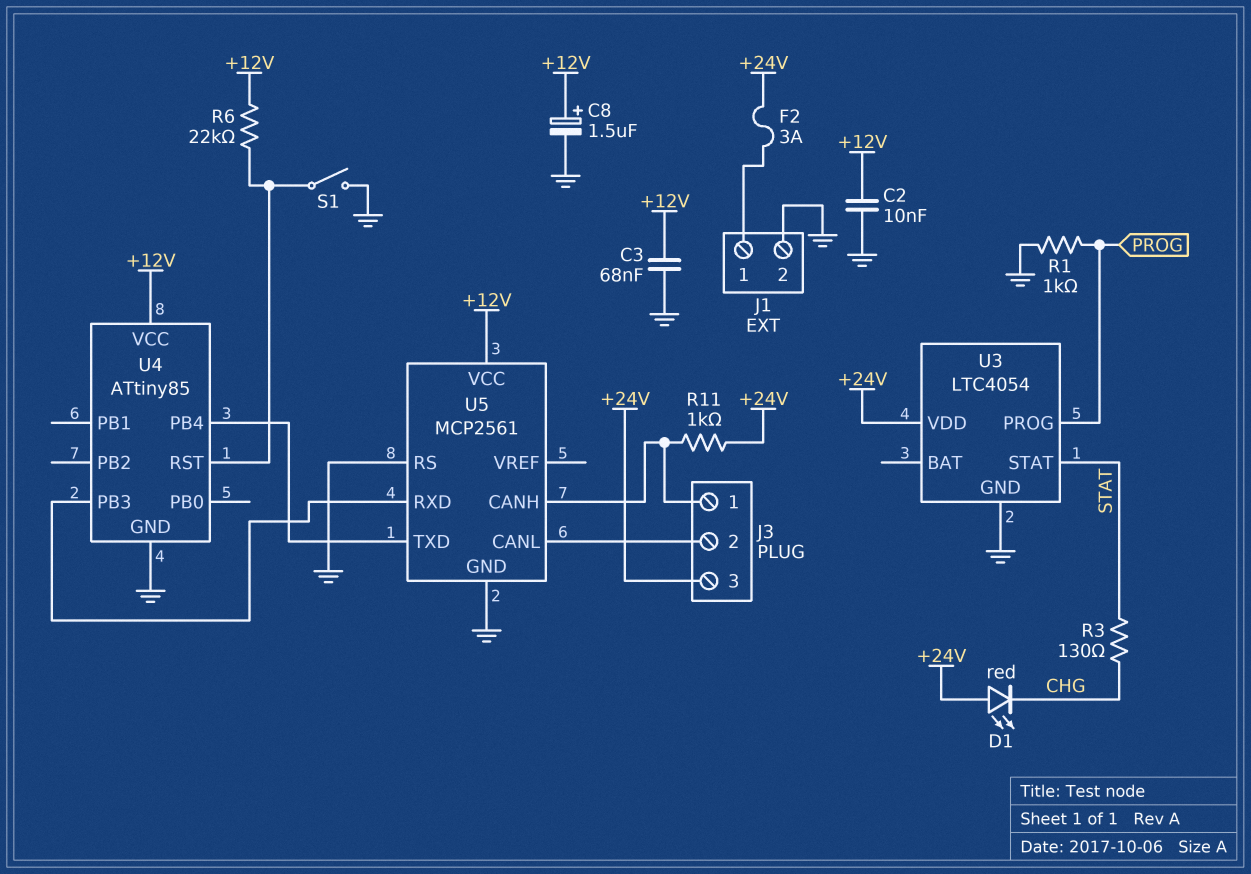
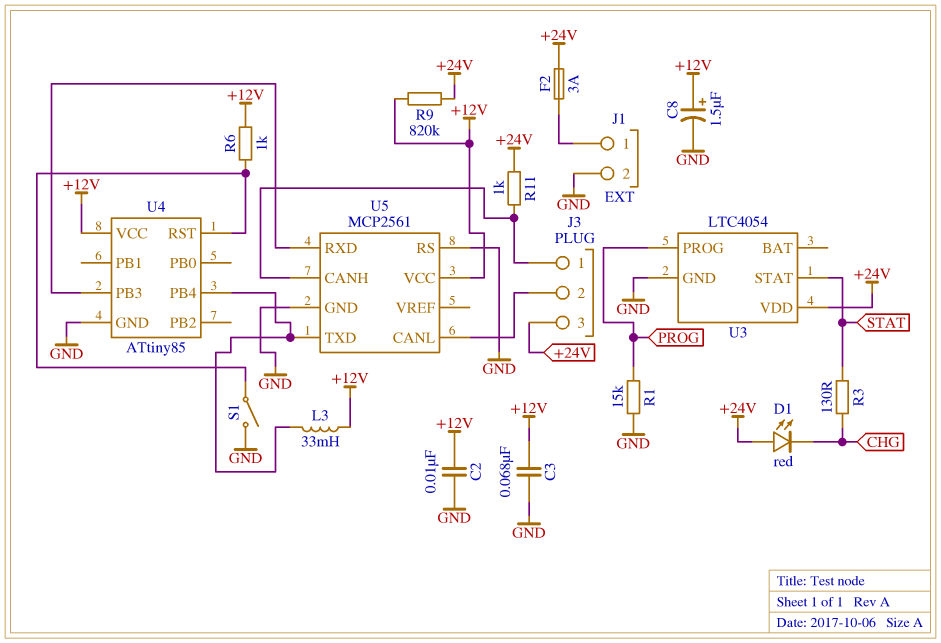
L3: none -> 33mH (+12V, U4/PB4)
R1: 1k (GND, PROG) -> 15k (GND, PROG)
R6: 22k (+12V, U4/RST) -> 1k (+12V, U4/RST)
R9: none -> 820k (+12V, +24V)

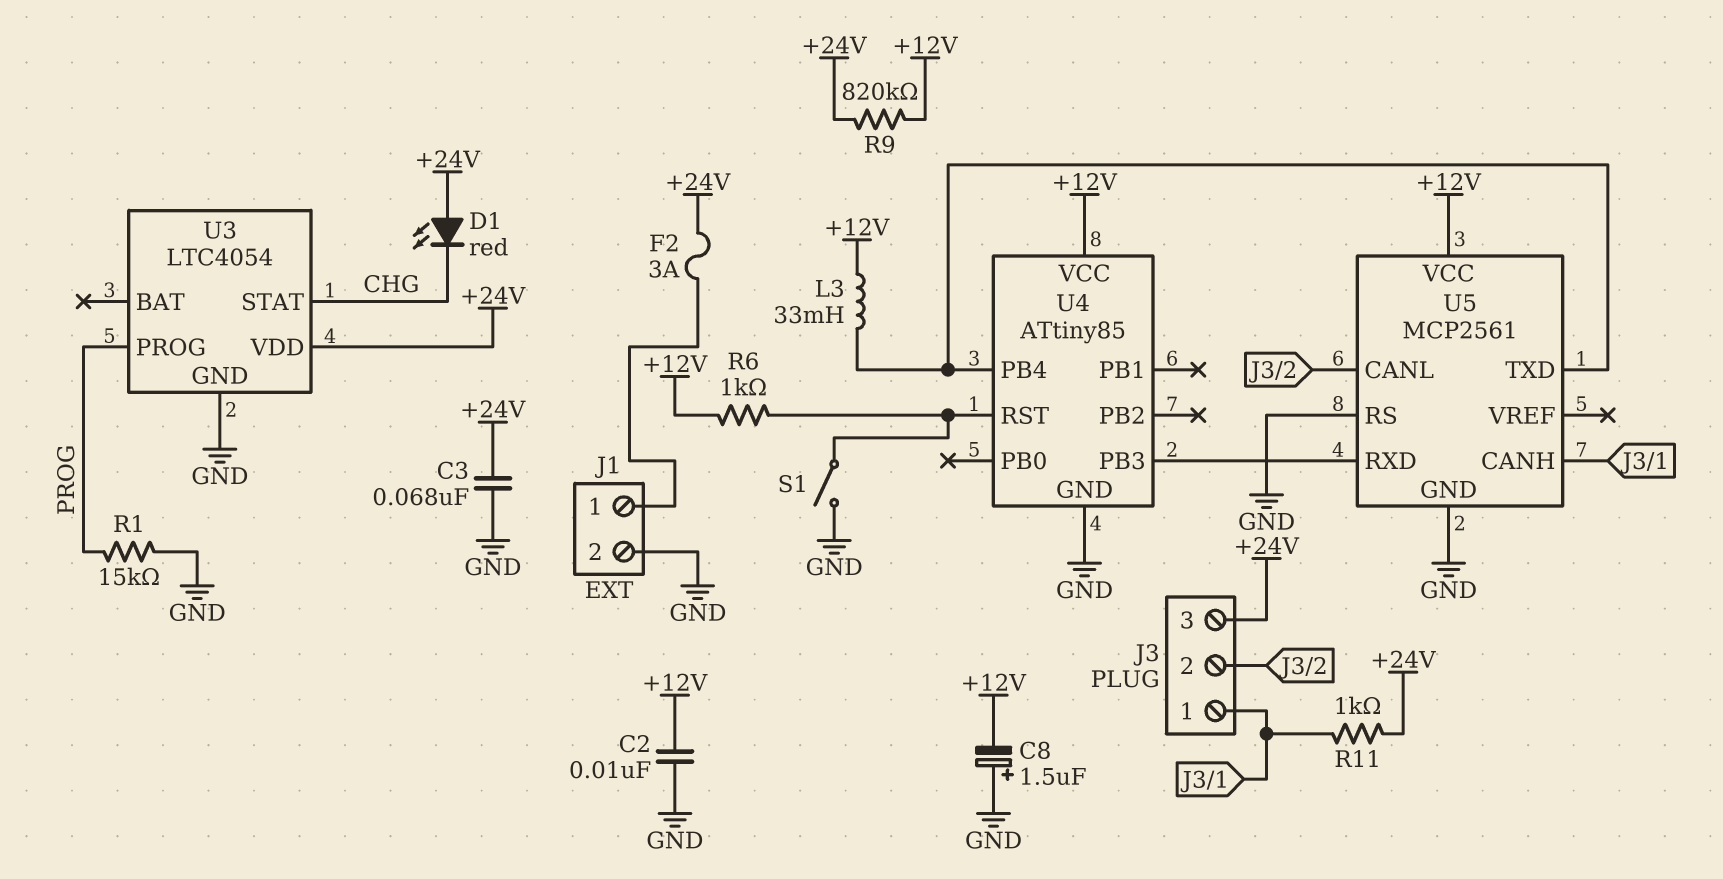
C3: 68nF (+12V, GND) -> 68nF (+24V, GND)
C8: 1.5uF (plus +12V, minus GND) -> 1.5uF (plus GND, minus +12V)
R3: 130 (CHG, STAT) -> none
U3 pin STAT: STAT -> CHG

